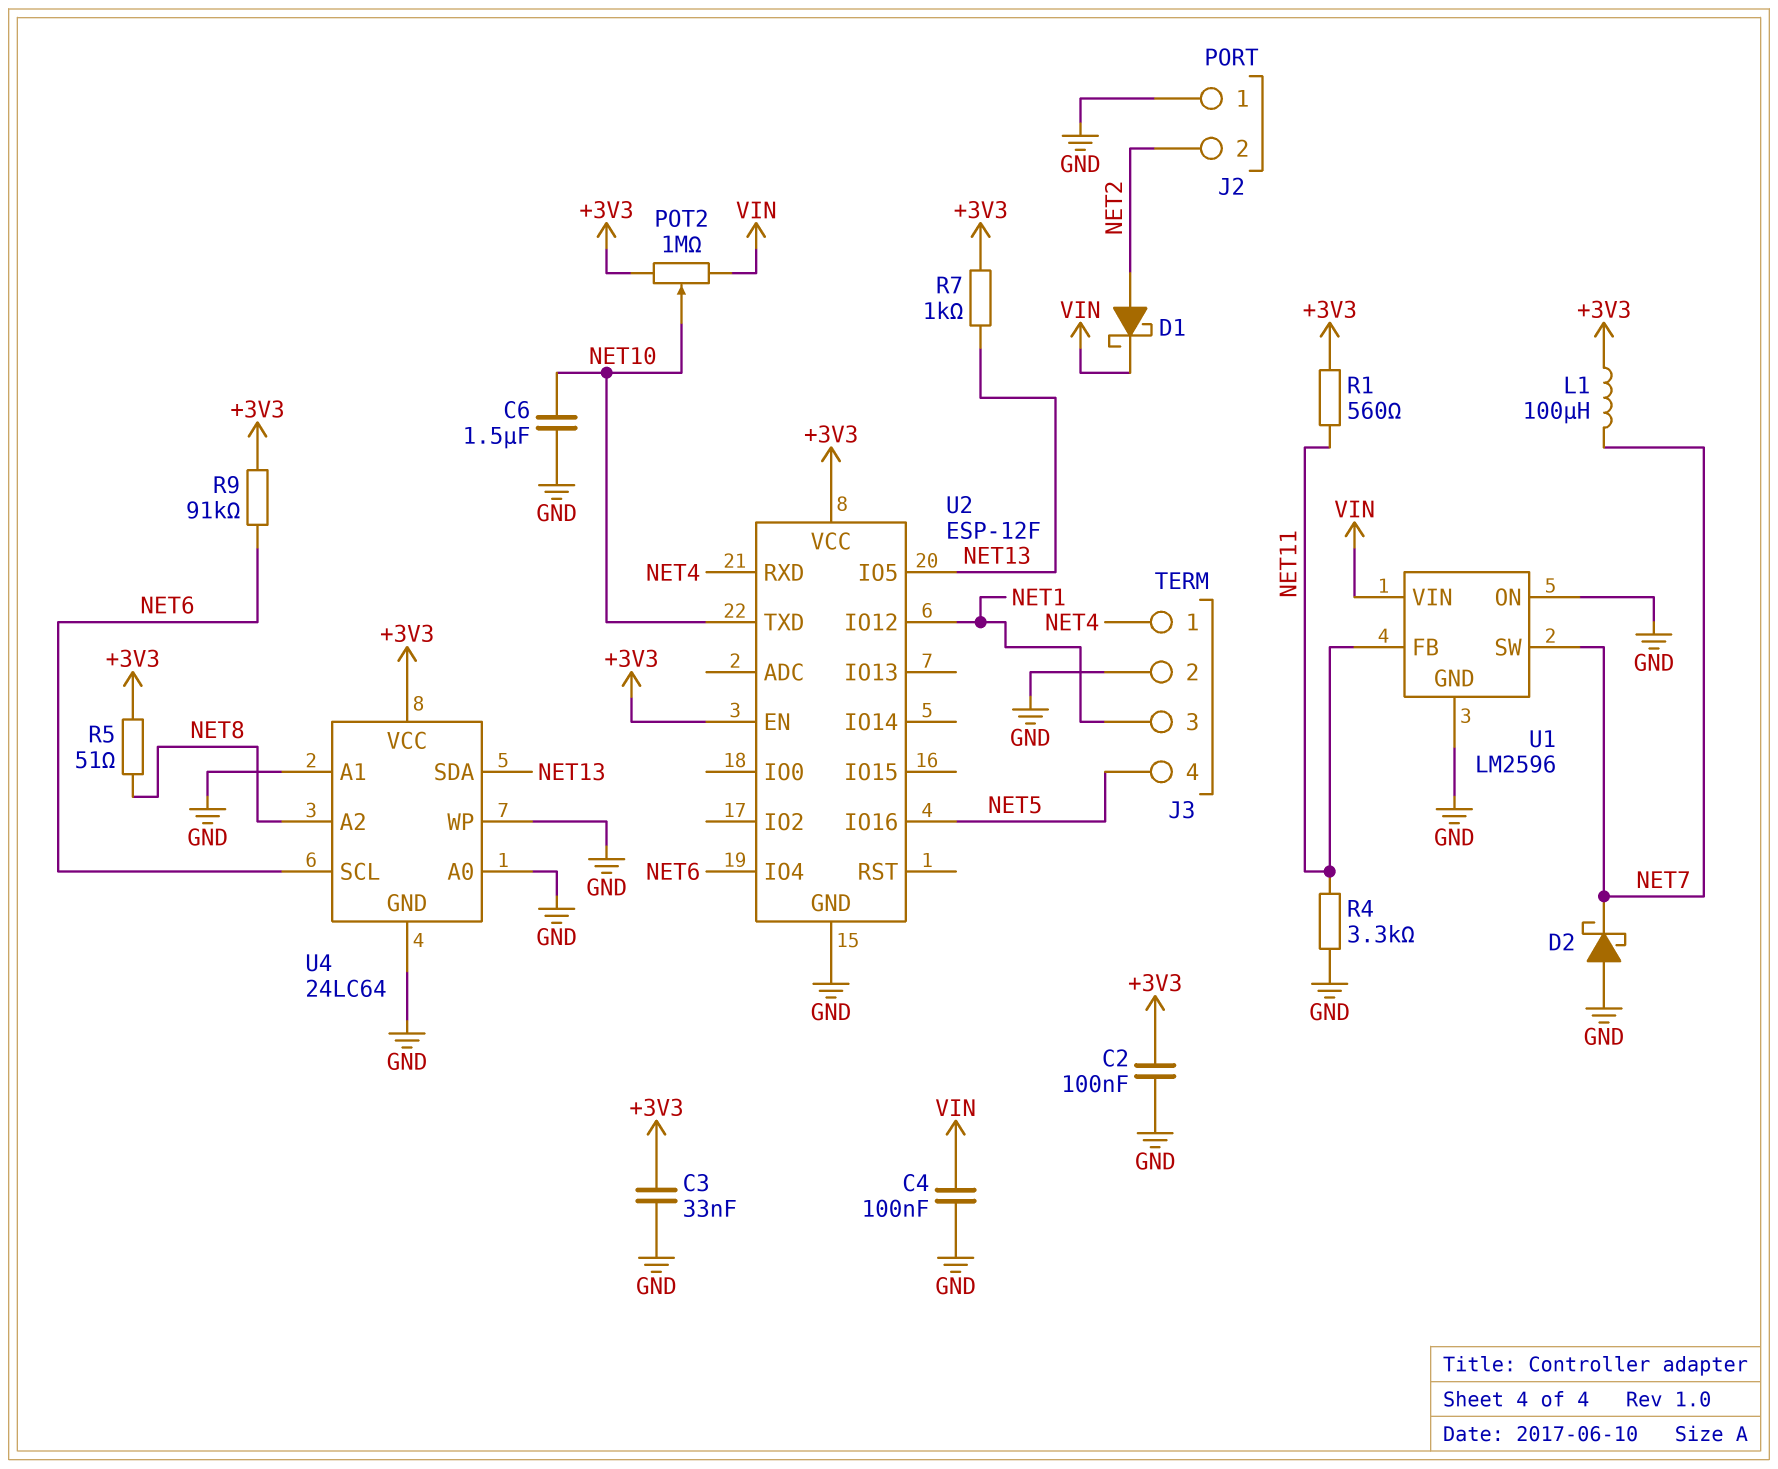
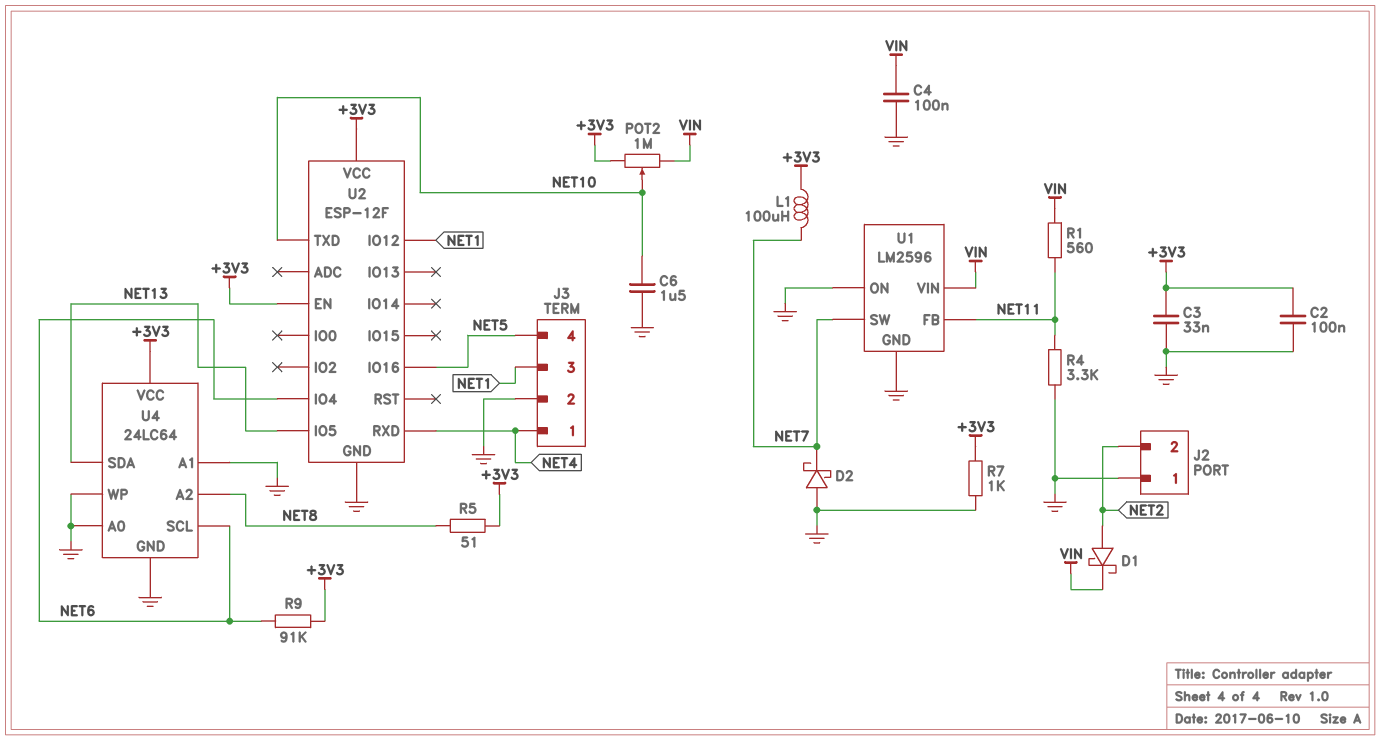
R1: 560 (+3V3, NET11) -> 560 (NET11, VIN)
R7: 1k (+3V3, NET13) -> 1k (+3V3, GND)

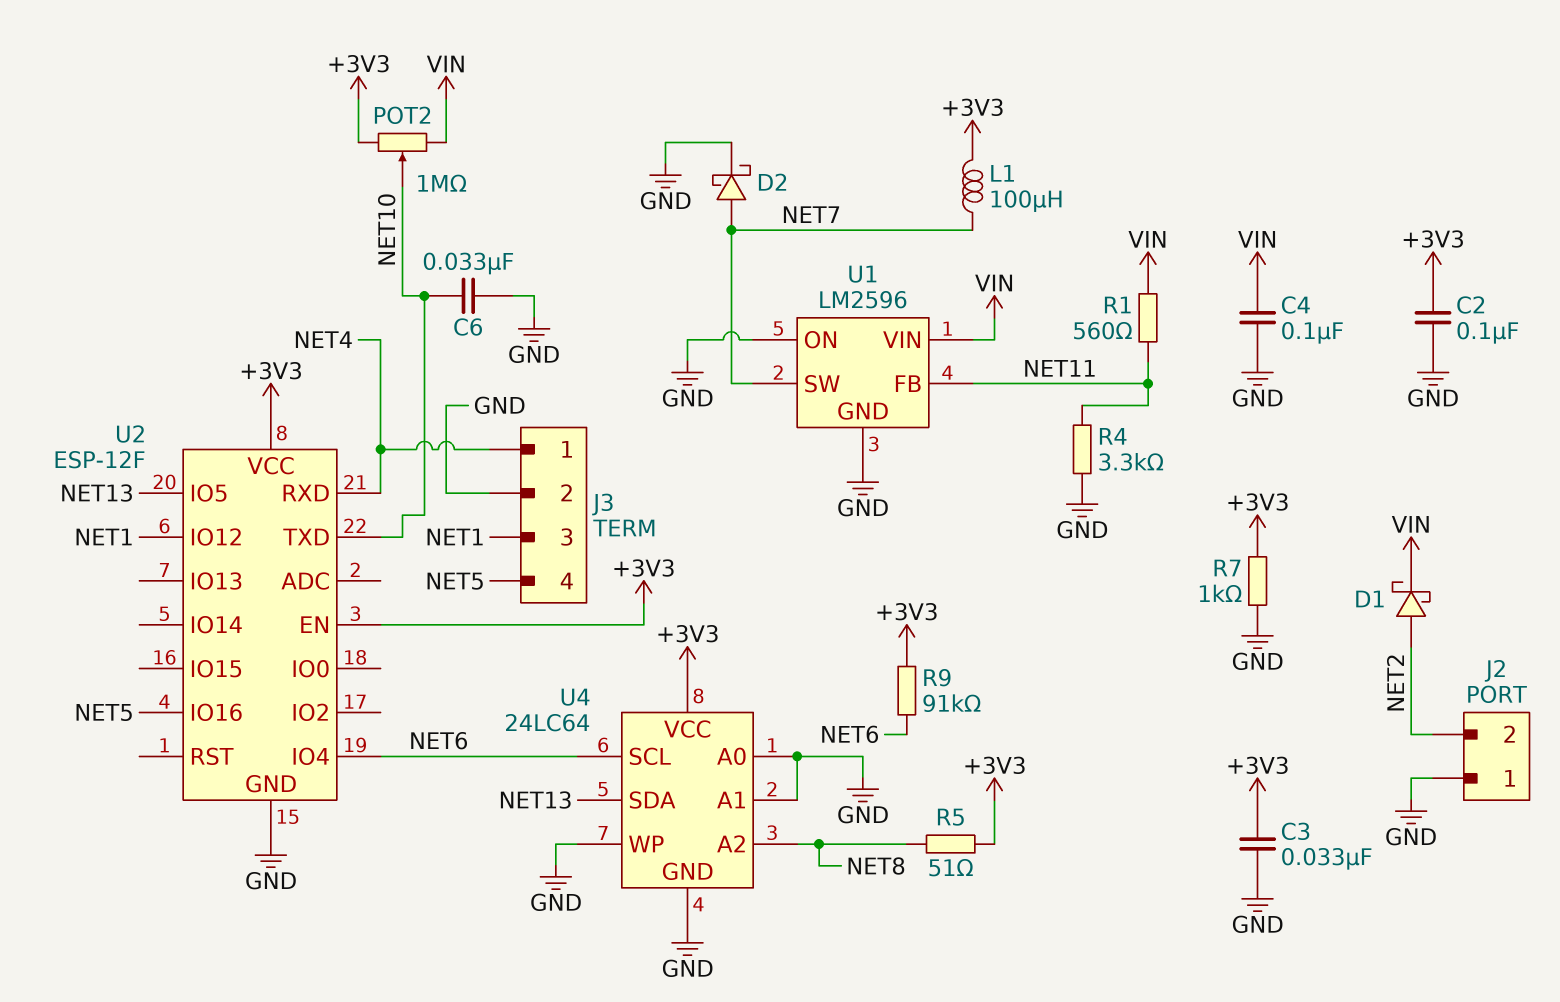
C6: 1.5uF (GND, NET10) -> 33nF (GND, NET10)
D2: schottky (A GND, K NET7) -> schottky (A NET7, K GND)

